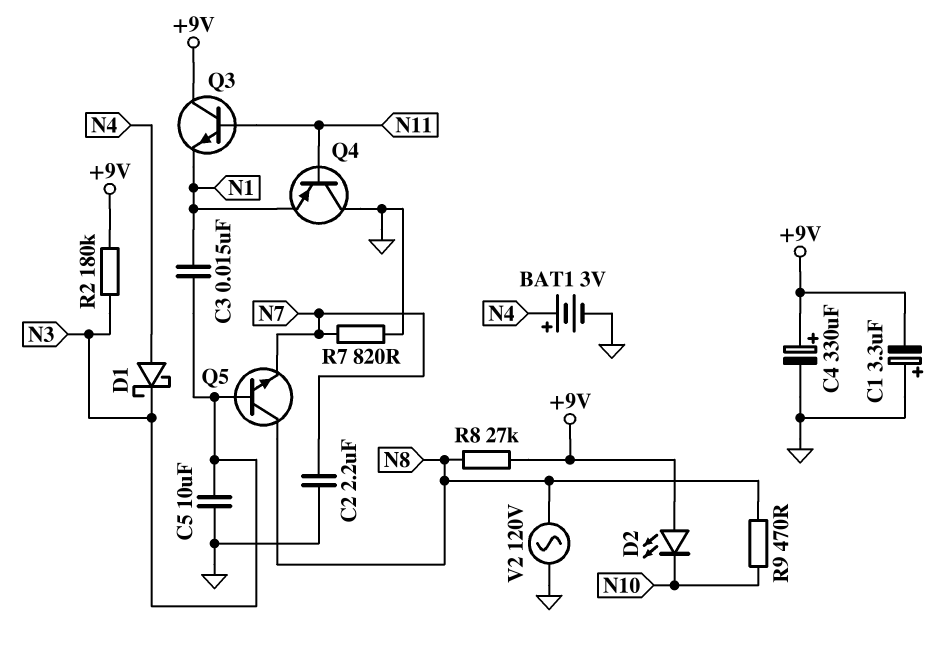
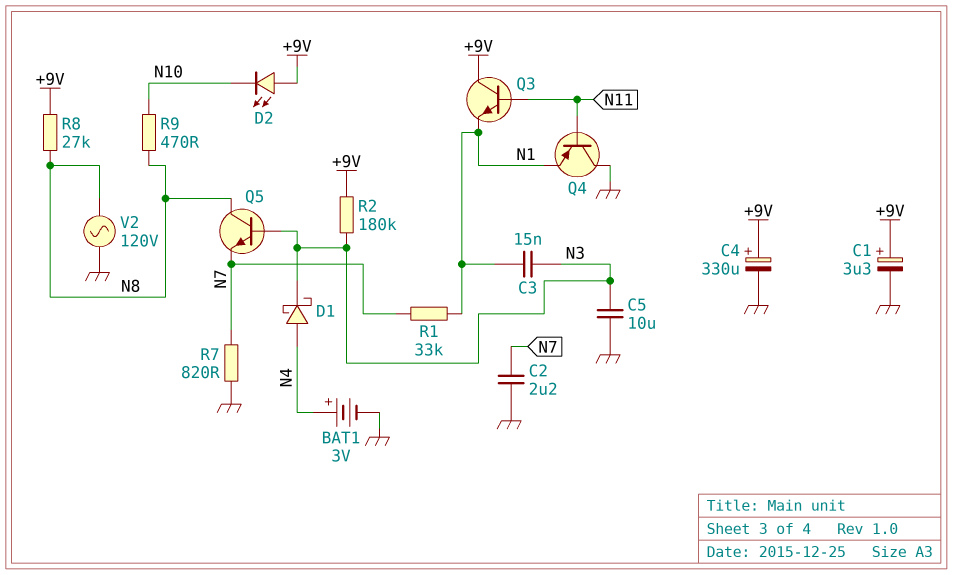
C1: 3.3uF (plus GND, minus +9V) -> 3.3uF (plus +9V, minus GND)
R1: none -> 33k (N1, N7)

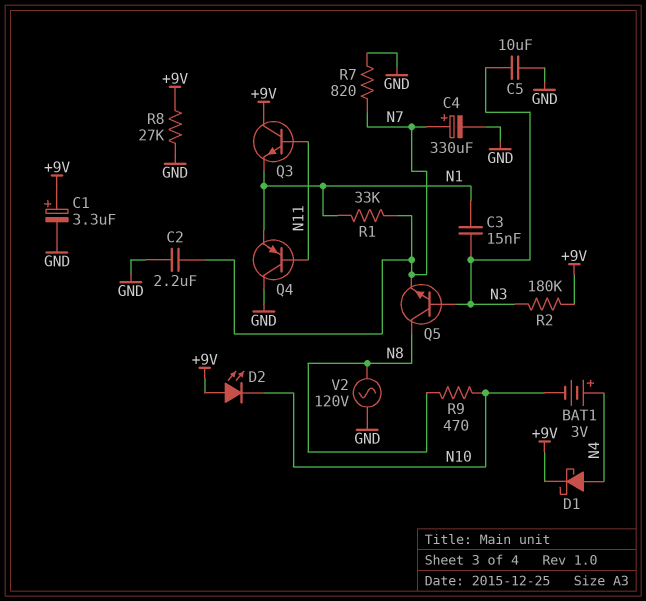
BAT1: 3V (plus N4, minus GND) -> 3V (plus N4, minus N10)
C4: 330uF (plus +9V, minus GND) -> 330uF (plus N7, minus GND)
D1: schottky (A N4, K N3) -> schottky (A N4, K +9V)
R8: 27k (+9V, N8) -> 27k (+9V, GND)

